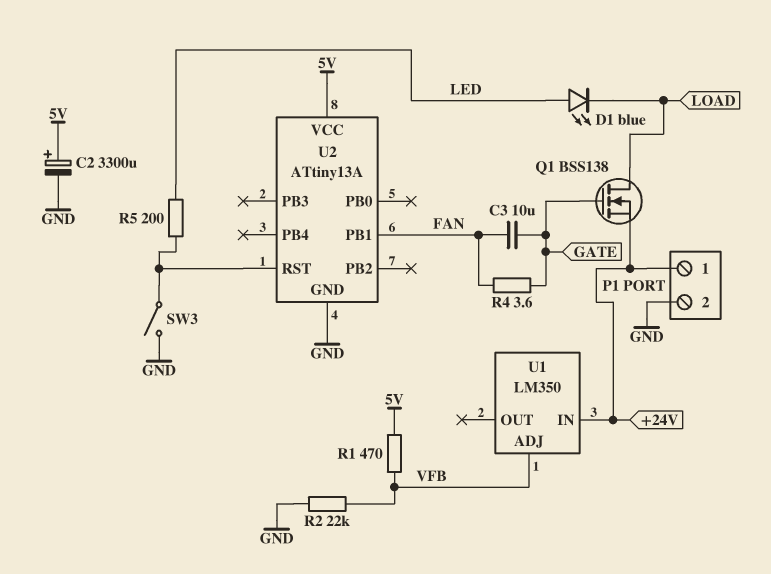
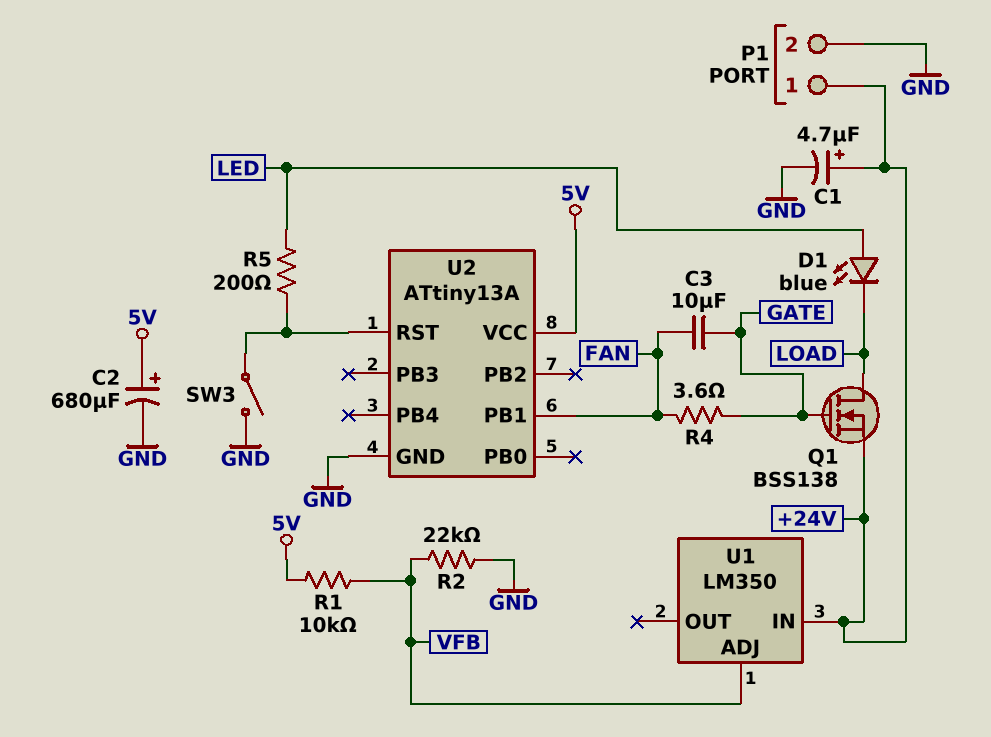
C1: none -> 4.7uF (plus +24V, minus GND)
C2: 3300uF (plus 5V, minus GND) -> 680uF (plus 5V, minus GND)
R1: 470 (5V, VFB) -> 10k (5V, VFB)

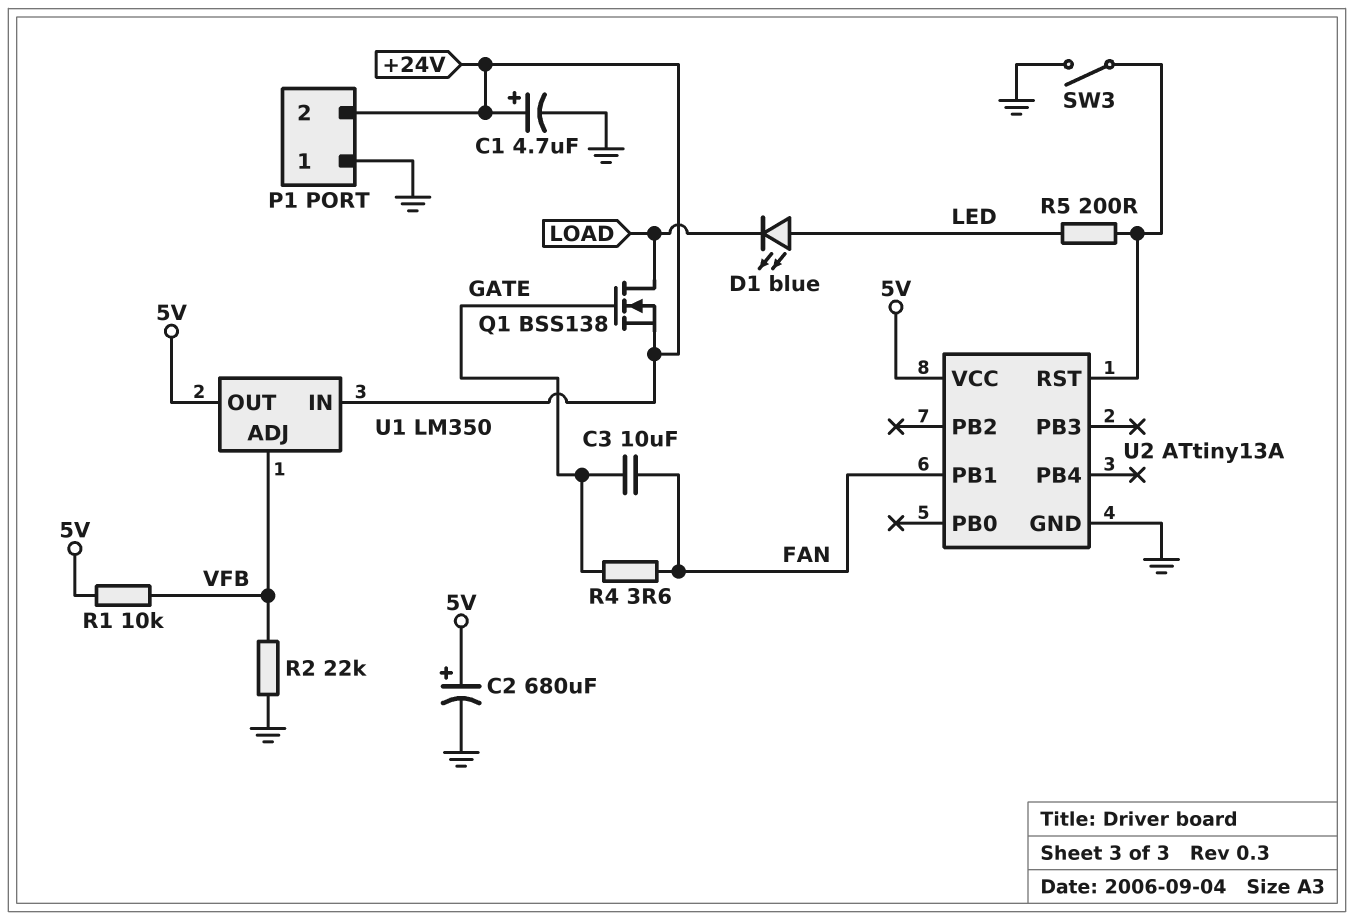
P1 pin 1: +24V -> GND
P1 pin 2: GND -> +24V
U1 pin OUT: none -> 5V

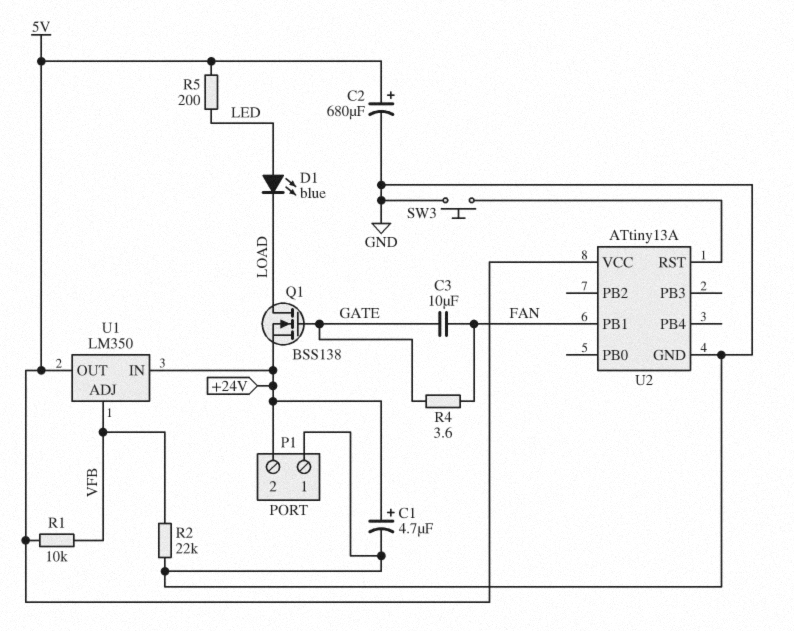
R5: 200 (LED, U2/RST) -> 200 (5V, LED)
SW3: switch (GND, U2/RST) -> button (GND, U2/RST)

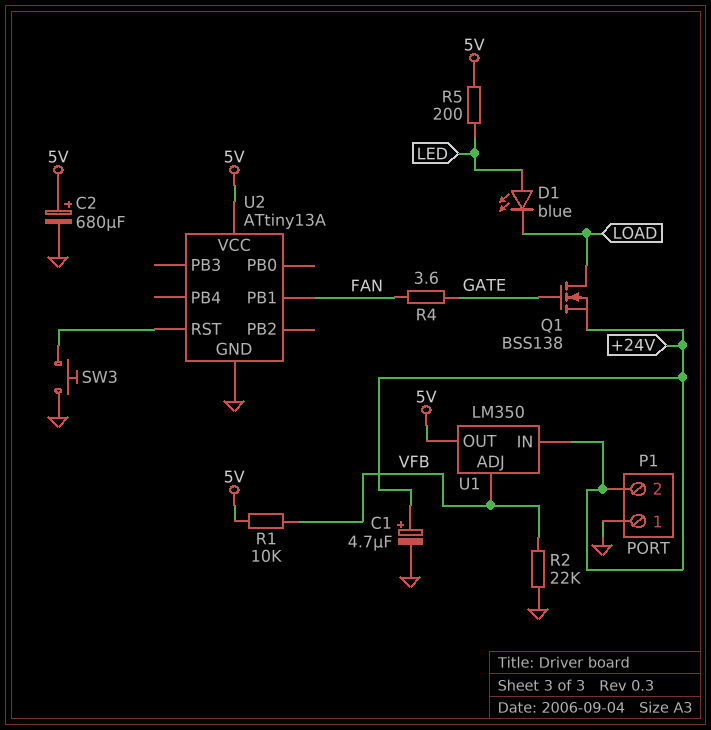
C3: 10uF (FAN, GATE) -> none

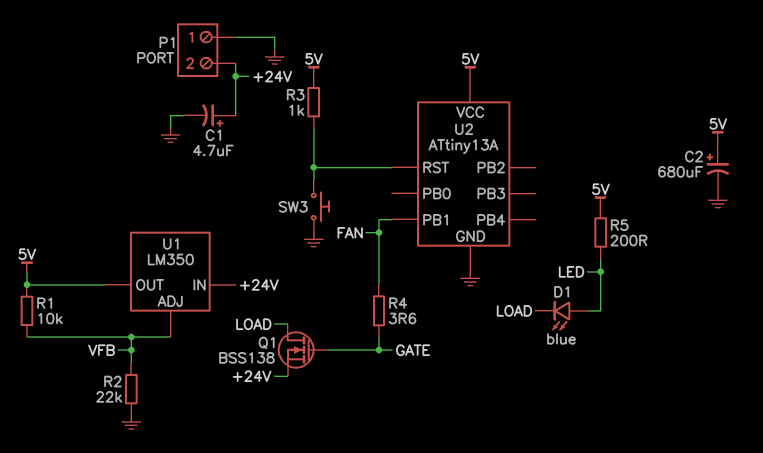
R3: none -> 1k (5V, U2/RST)

